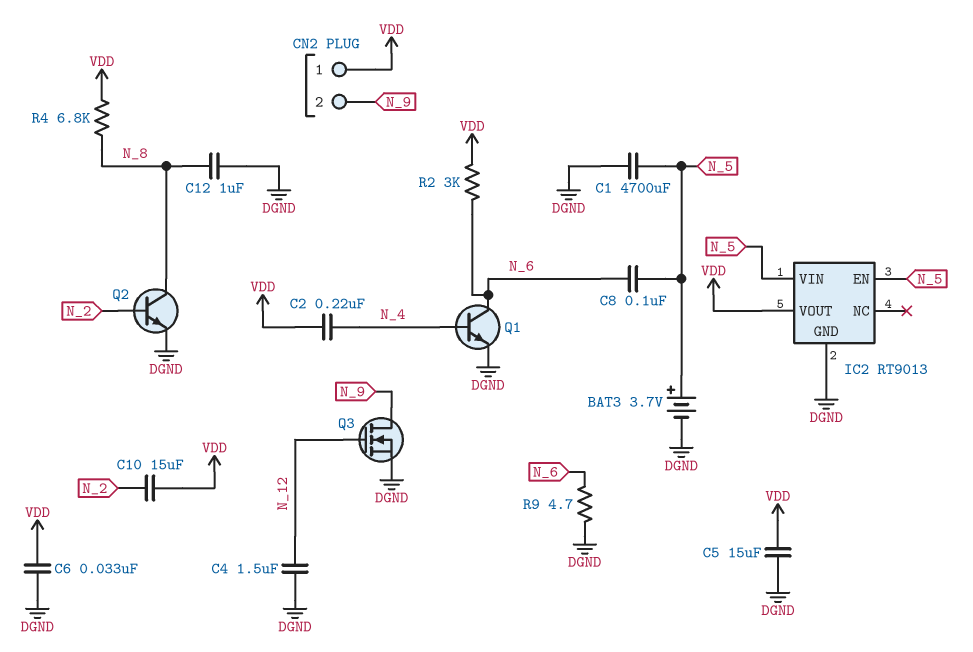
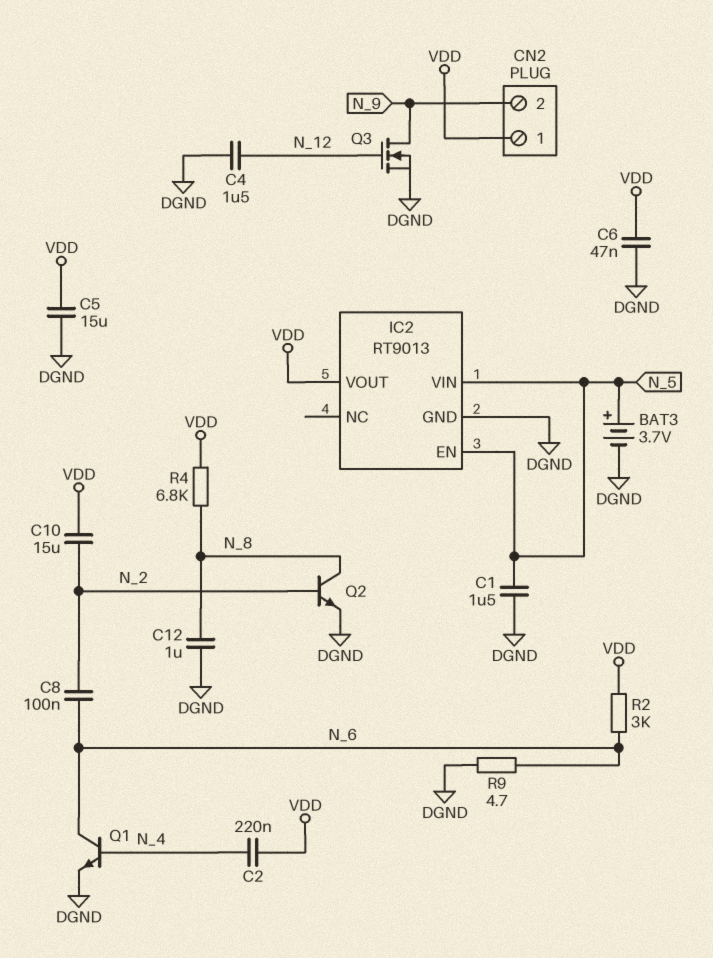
C1: 4700uF (DGND, N_5) -> 1.5uF (DGND, N_5)
C6: 33nF (DGND, VDD) -> 47nF (DGND, VDD)
C8: 100nF (N_5, N_6) -> 100nF (N_2, N_6)

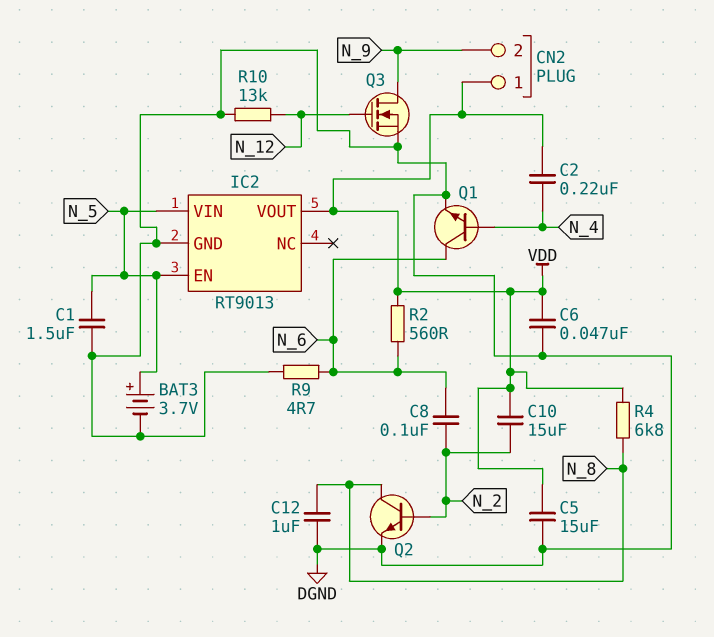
C4: 1.5uF (DGND, N_12) -> none
R2: 3k (N_6, VDD) -> 560 (N_6, VDD)
R10: none -> 13k (DGND, N_12)

